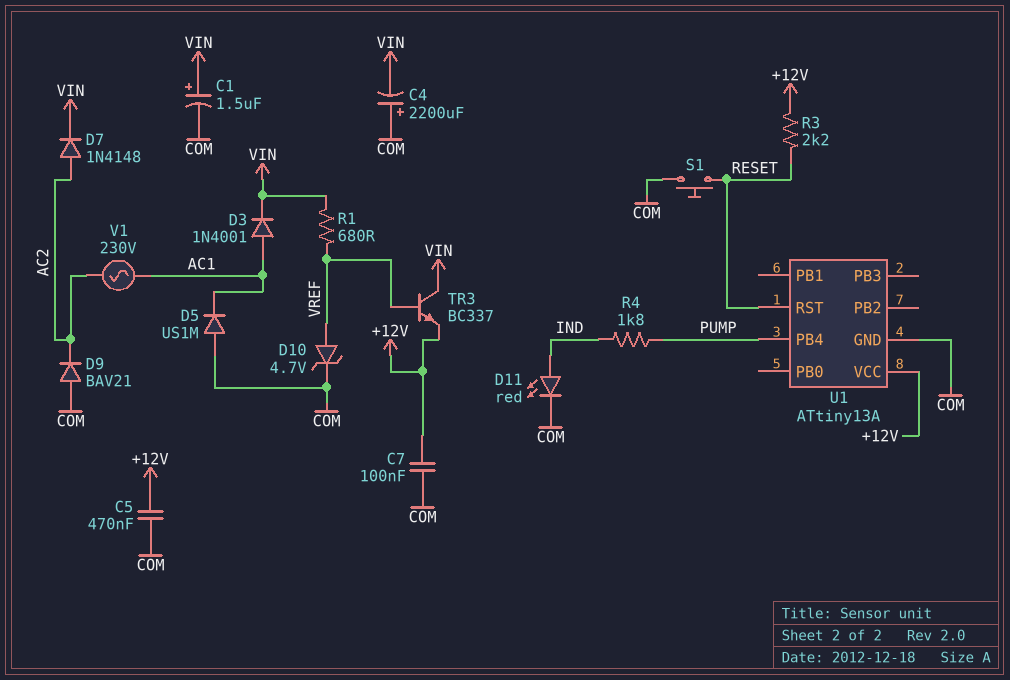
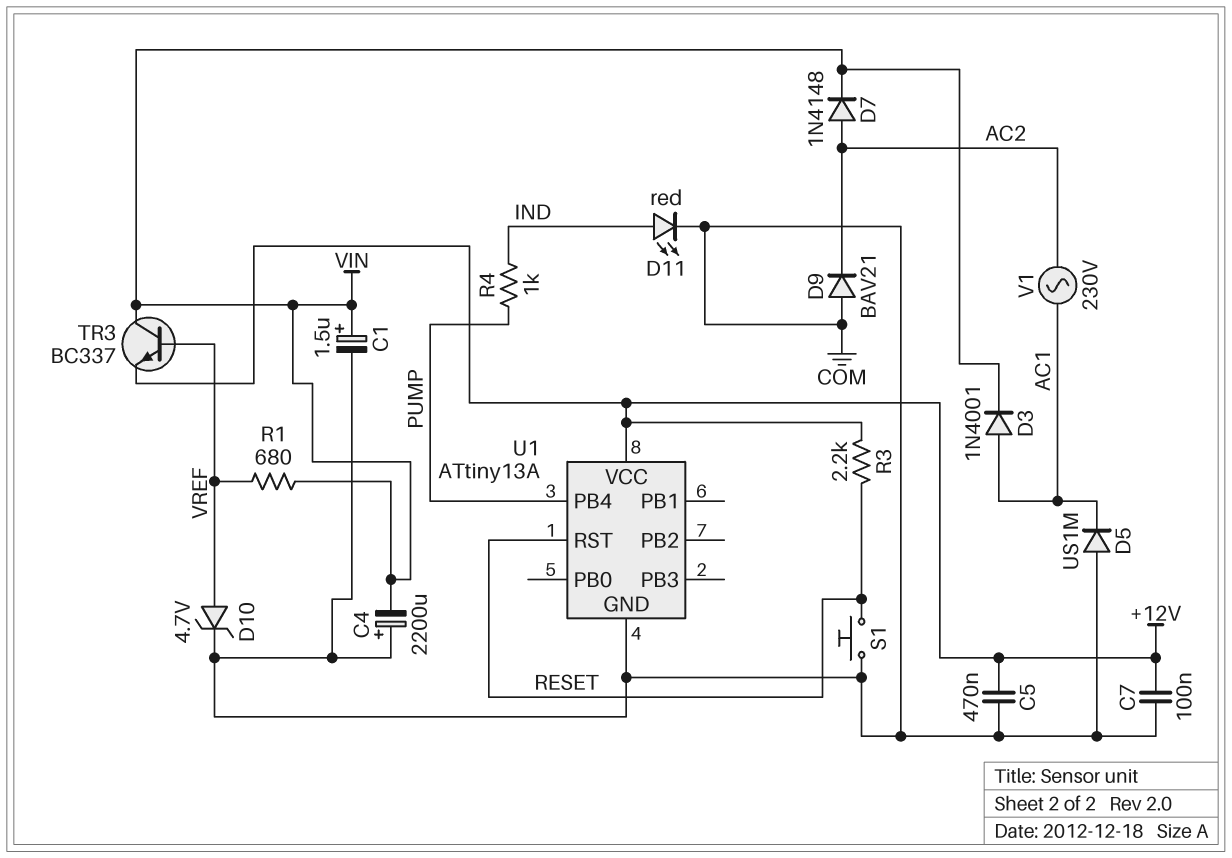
R4: 1.8k (IND, PUMP) -> 1k (IND, PUMP)

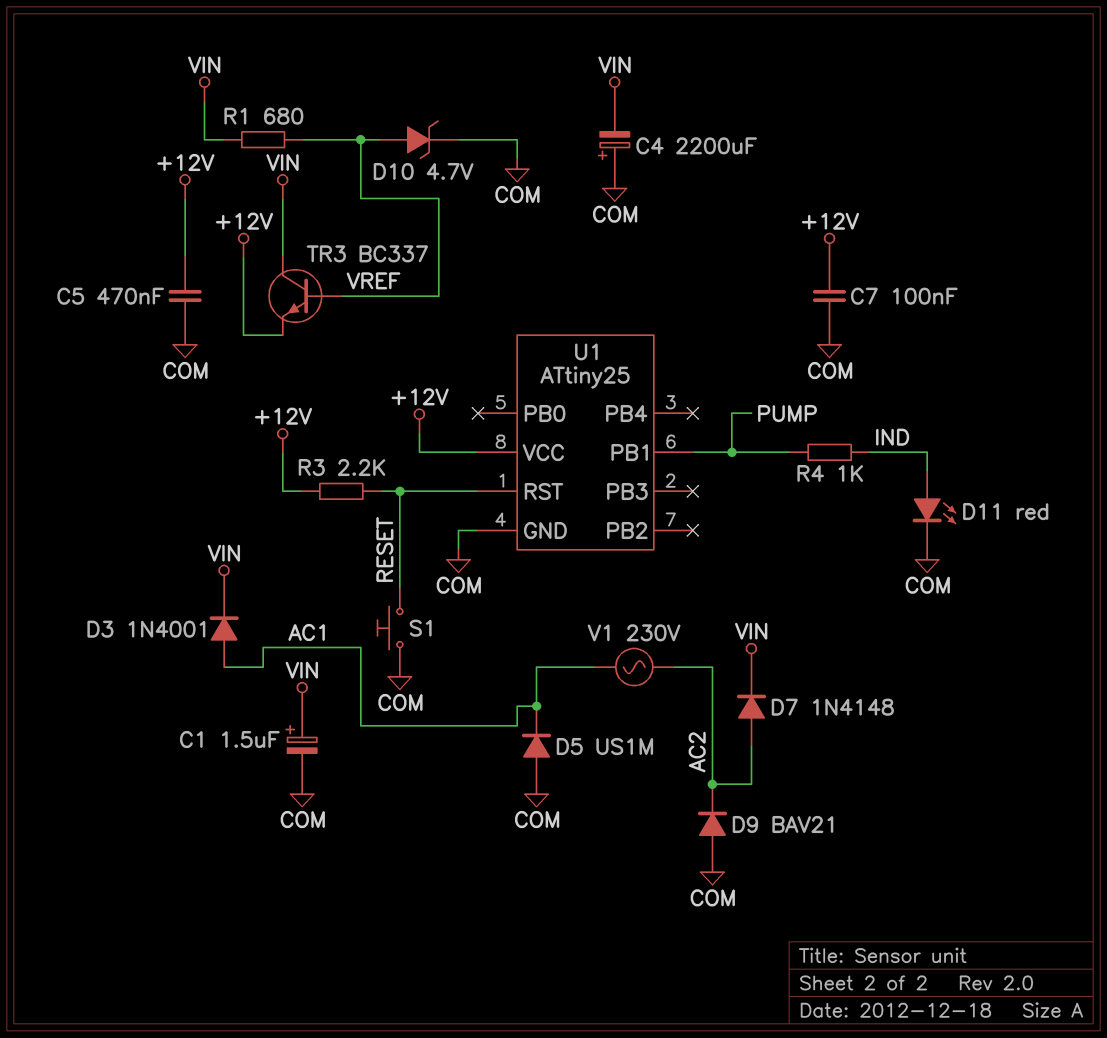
U1: ATtiny13A -> ATtiny25
U1 pin PB1: none -> PUMP
U1 pin PB4: PUMP -> none

